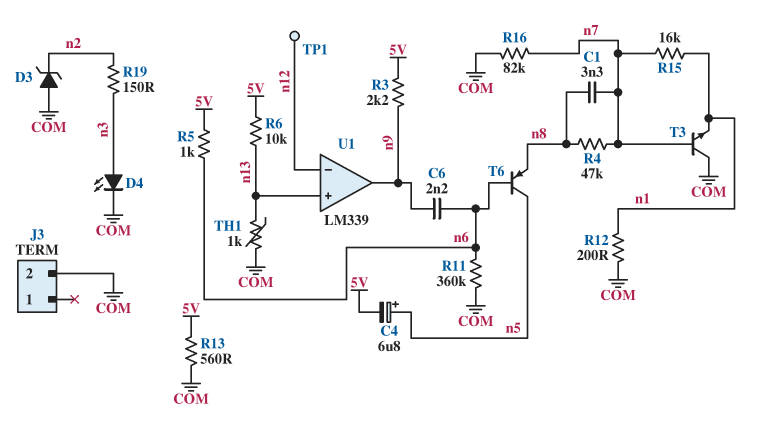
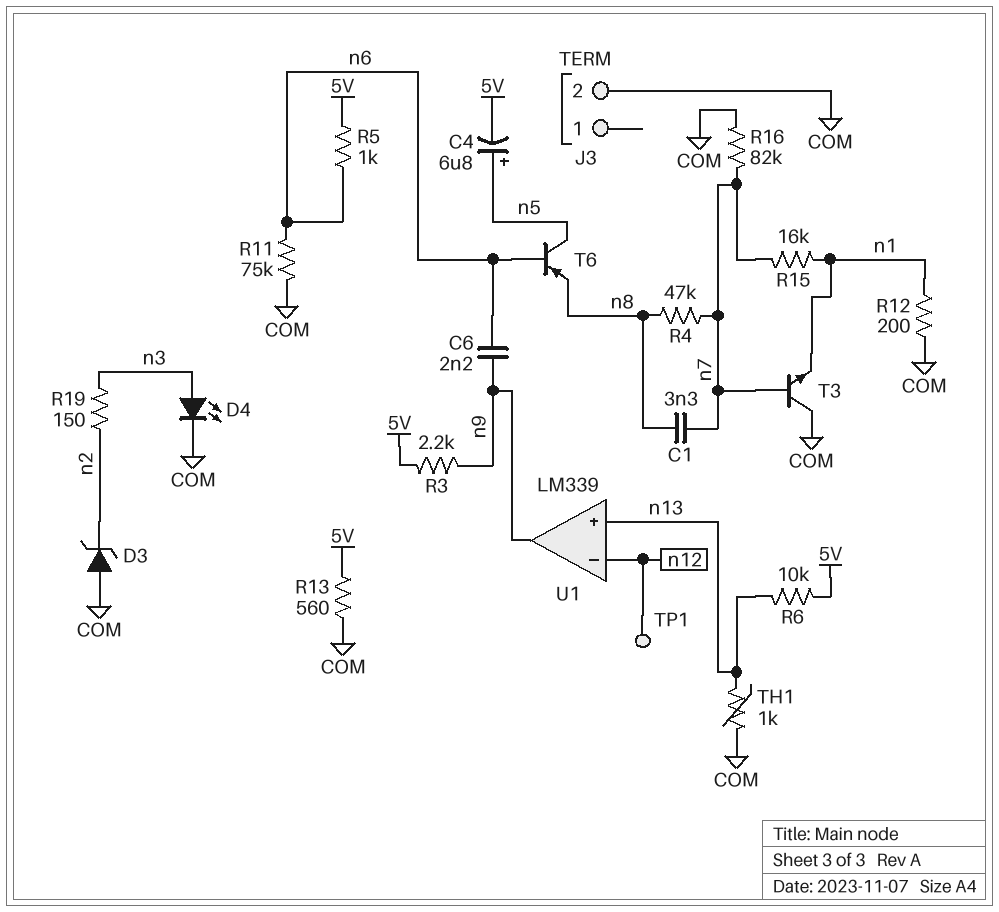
R11: 360k (COM, n6) -> 75k (COM, n6)

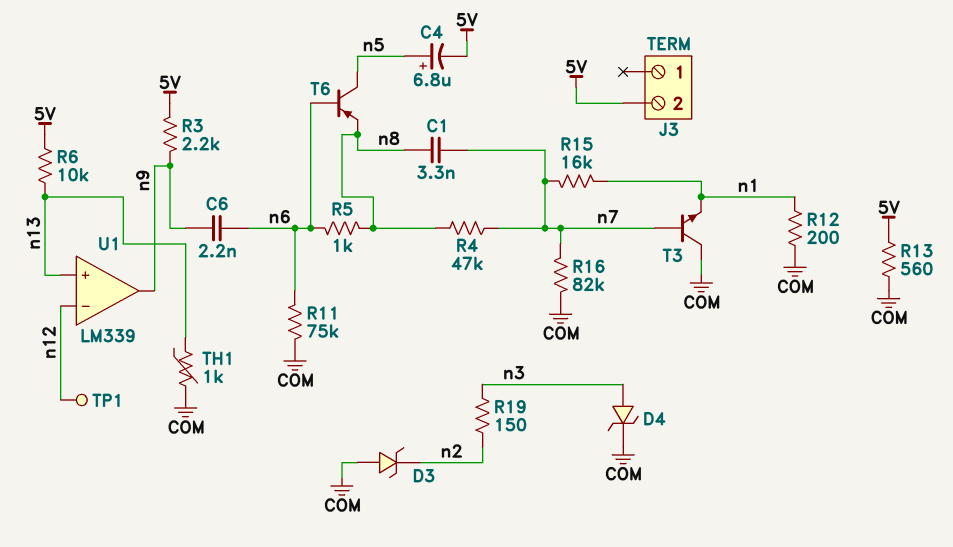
D4: LED (A n3, K COM) -> zener (A n3, K COM)
J3 pin 2: COM -> 5V
R5: 1k (5V, n6) -> 1k (n6, n8)

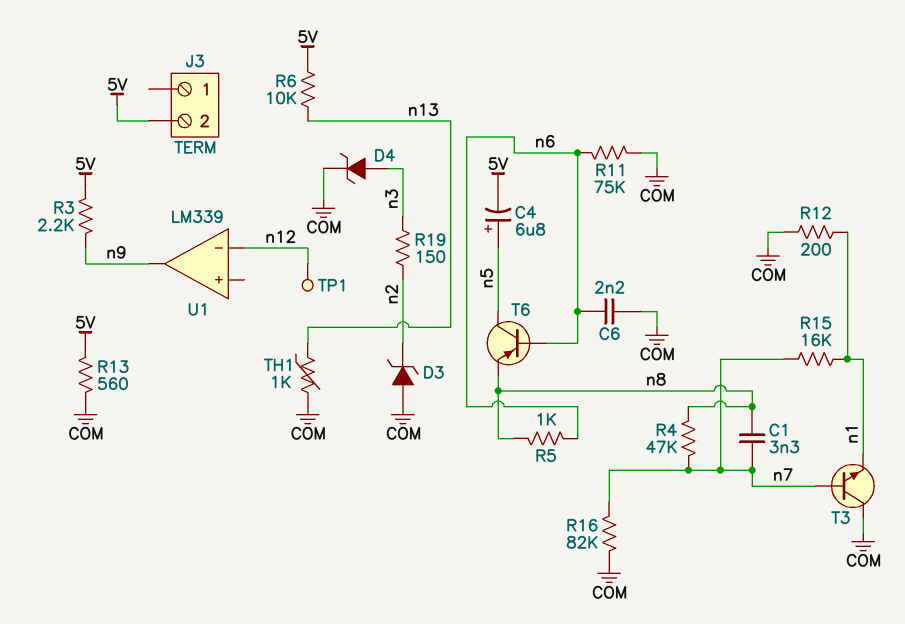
C6: 2.2nF (n6, n9) -> 2.2nF (COM, n6)
U1 pin in+: n13 -> none

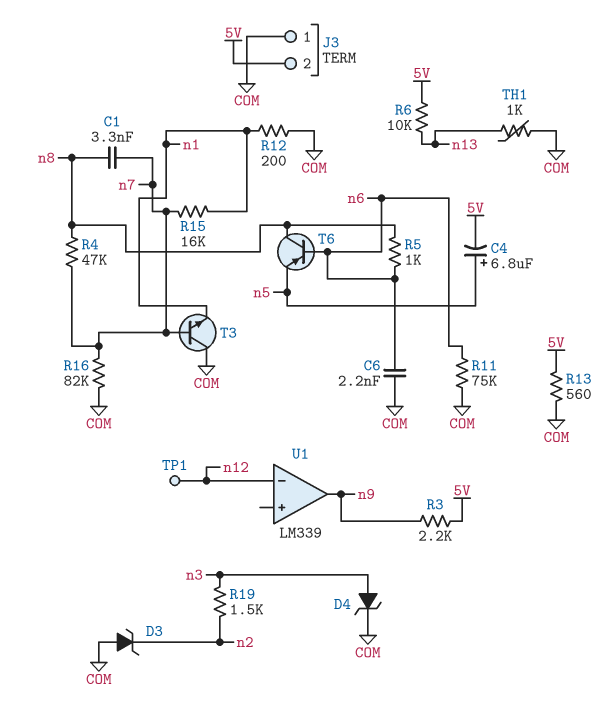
J3 pin 1: none -> COM
R19: 150 (n2, n3) -> 1.5k (n2, n3)
T6: PNP (B n6, C n5, E n8) -> PNP (B n6, C n8, E n5)

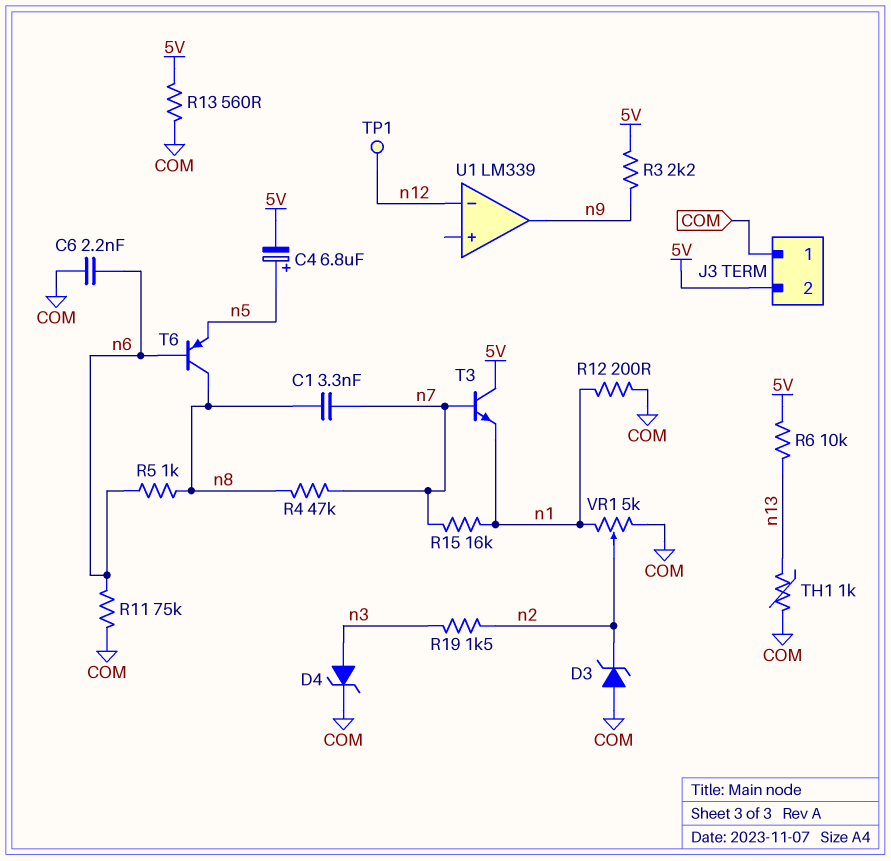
R16: 82k (COM, n7) -> none
T3: NPN (B n7, C COM, E n1) -> NPN (B n7, C 5V, E n1)
VR1: none -> 5k (COM, n1, wiper n2)

